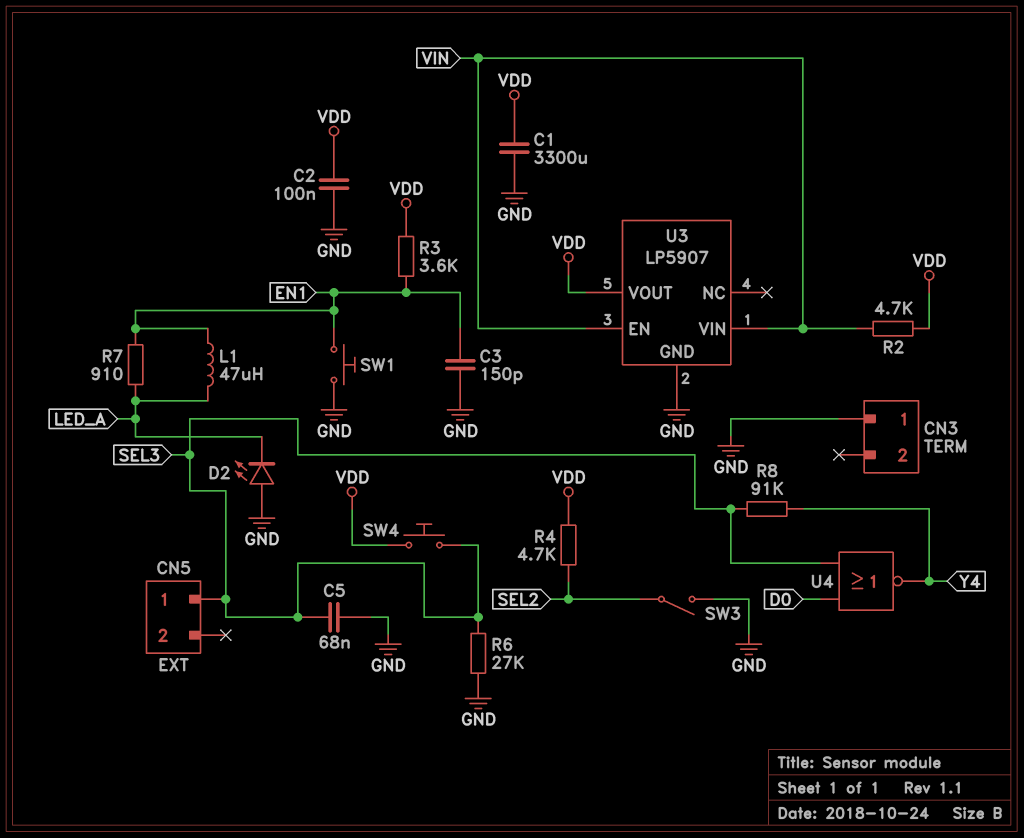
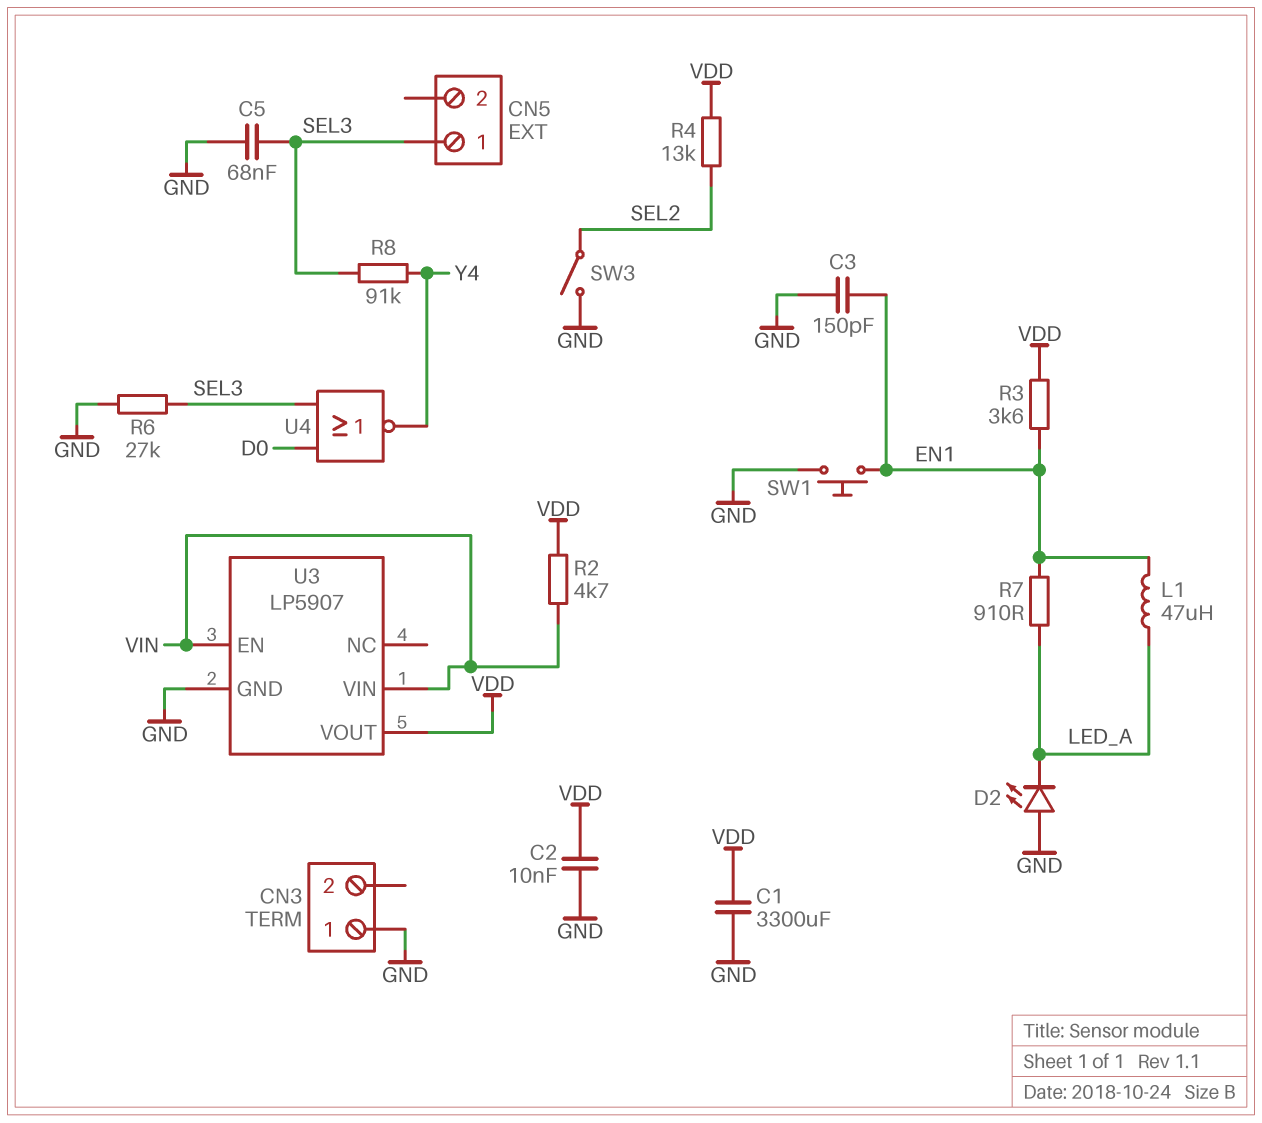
C2: 100nF (GND, VDD) -> 10nF (GND, VDD)
R4: 4.7k (SEL2, VDD) -> 13k (SEL2, VDD)
SW4: button (SEL3, VDD) -> none

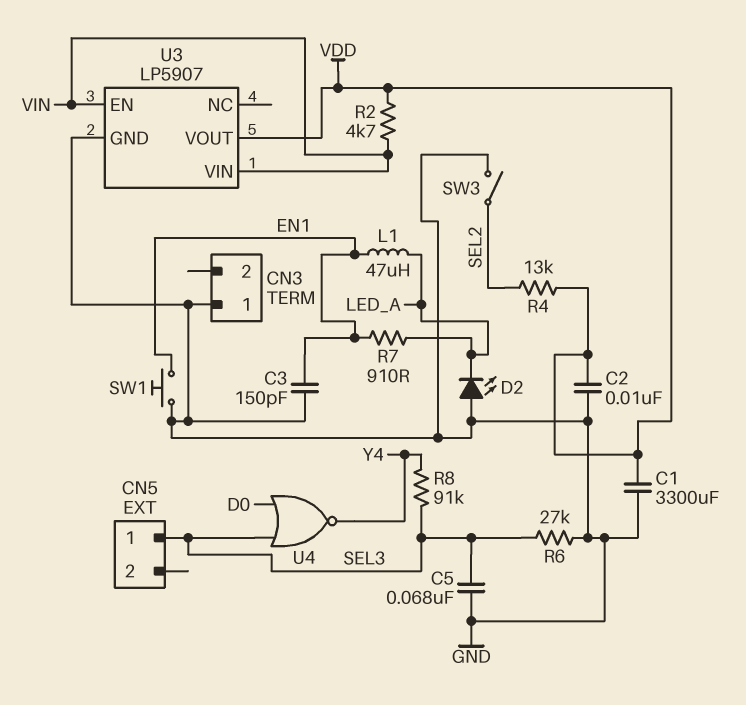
R3: 3.6k (EN1, VDD) -> none

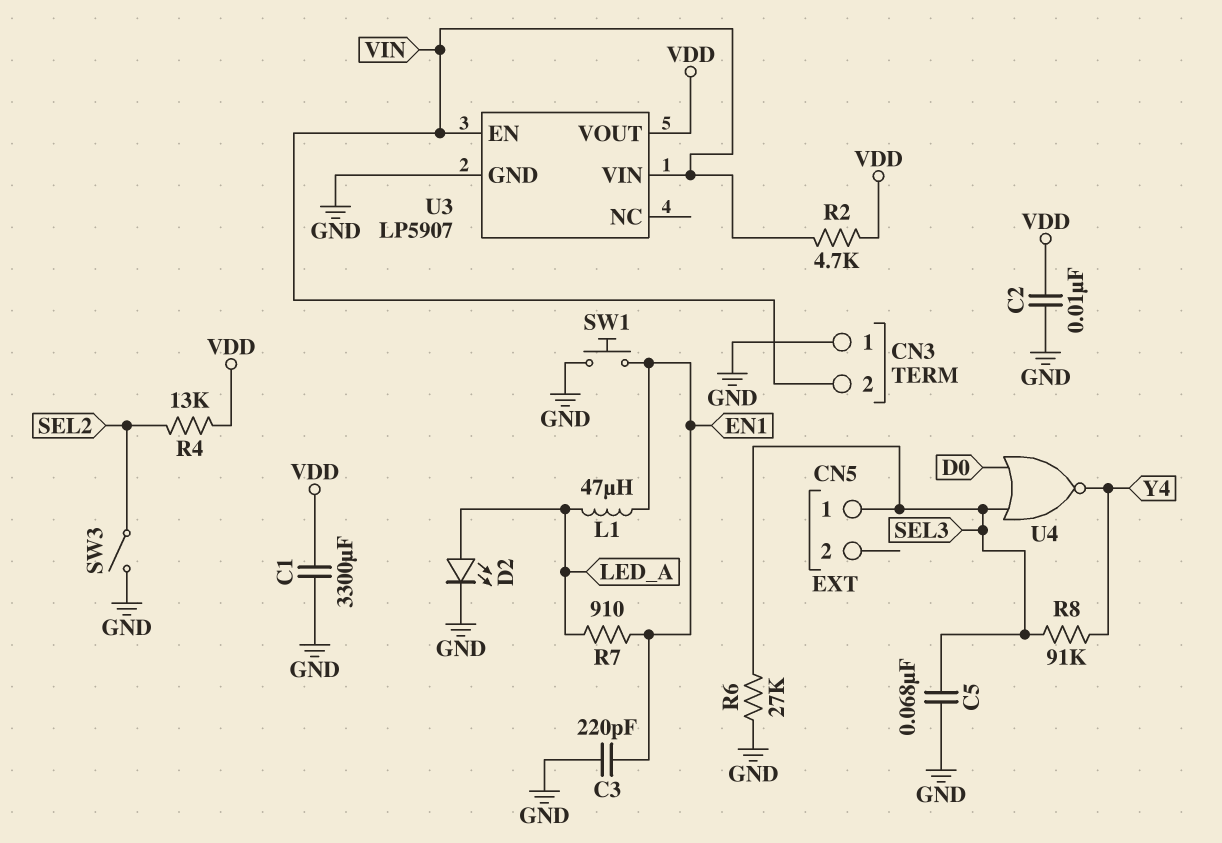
C3: 150pF (EN1, GND) -> 220pF (EN1, GND)
CN3 pin 2: none -> VIN
D2: LED (A GND, K LED_A) -> LED (A LED_A, K GND)

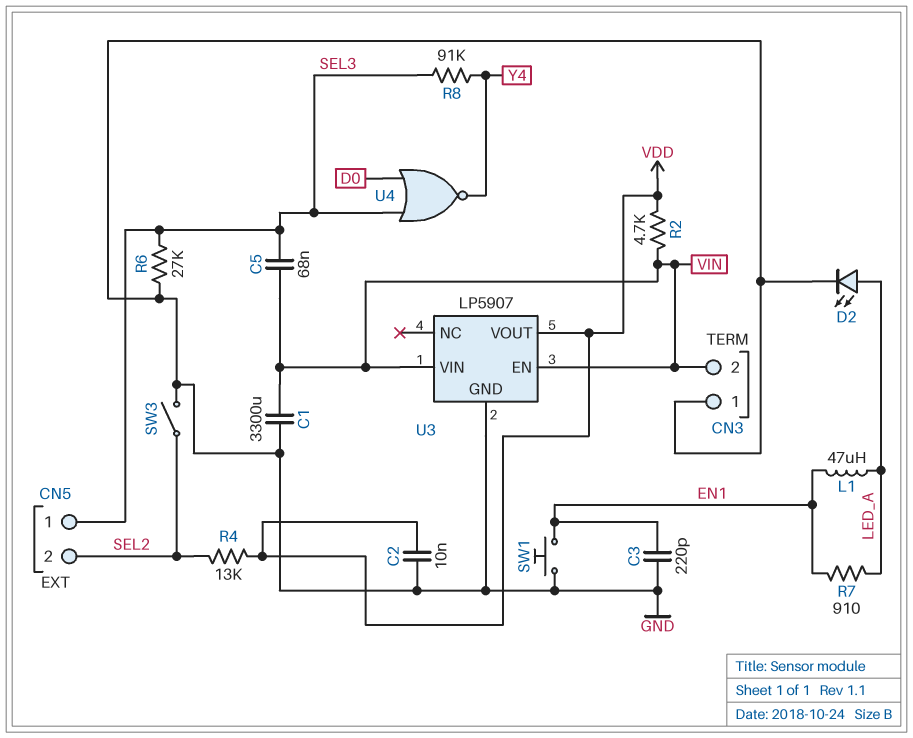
C1: 3300uF (GND, VDD) -> 3300uF (GND, VIN)
C5: 68nF (GND, SEL3) -> 68nF (SEL3, VIN)
CN5 pin 2: none -> SEL2

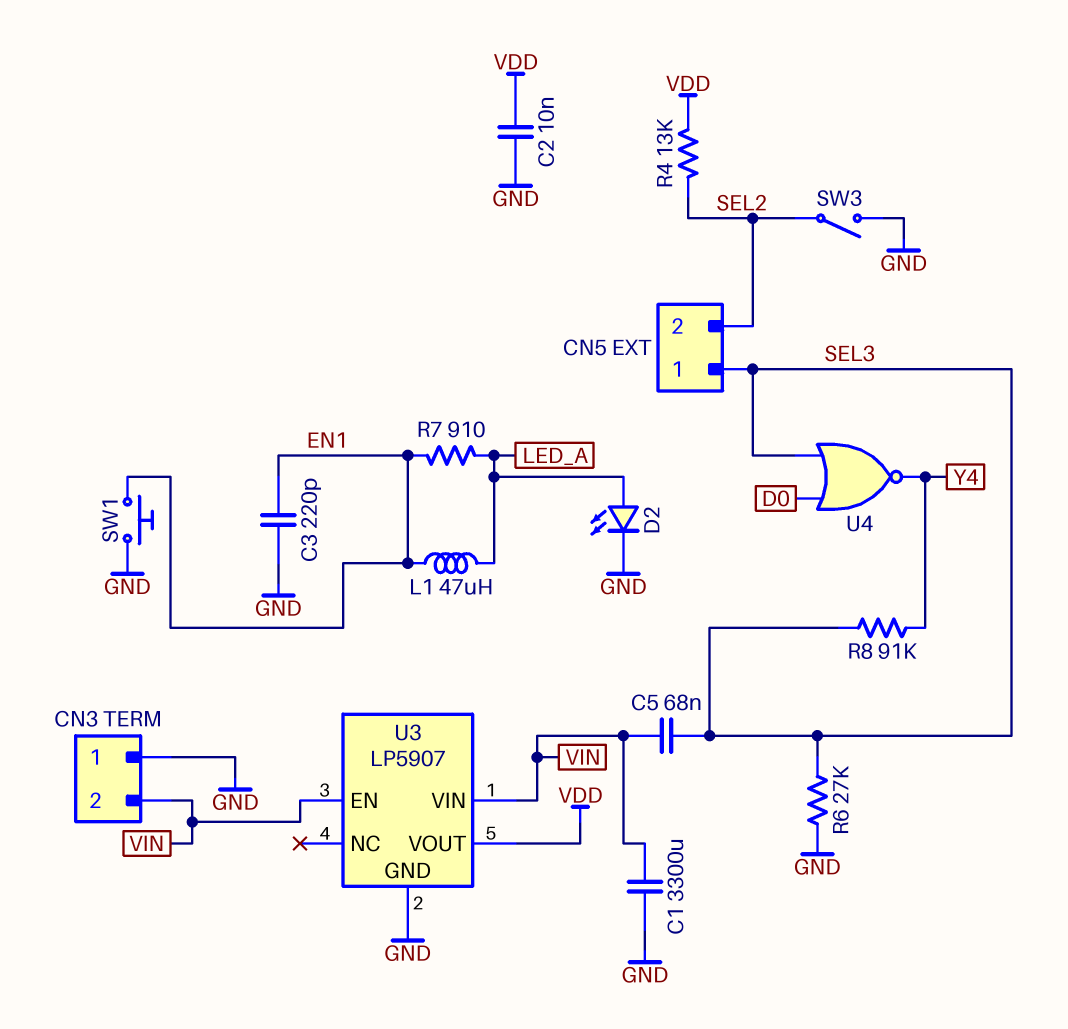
R2: 4.7k (VDD, VIN) -> none

